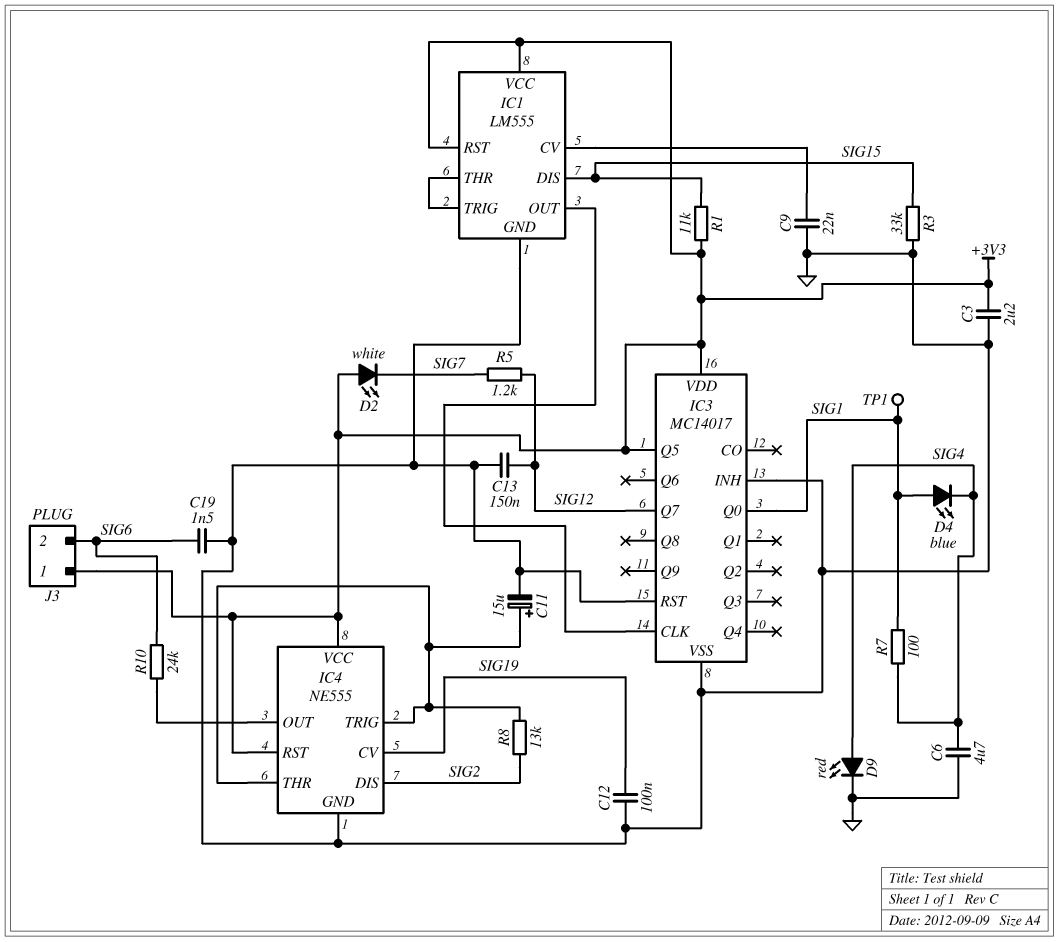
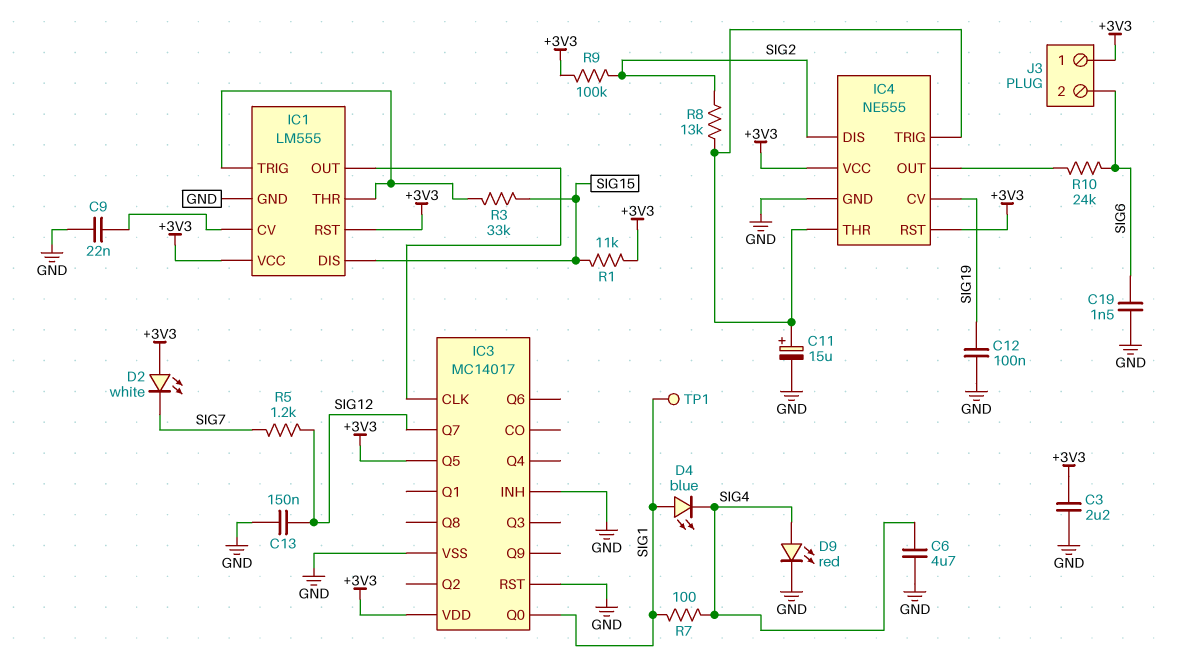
R3: 33k (GND, SIG15) -> 33k (IC1/THR, SIG15)
R9: none -> 100k (+3V3, SIG2)

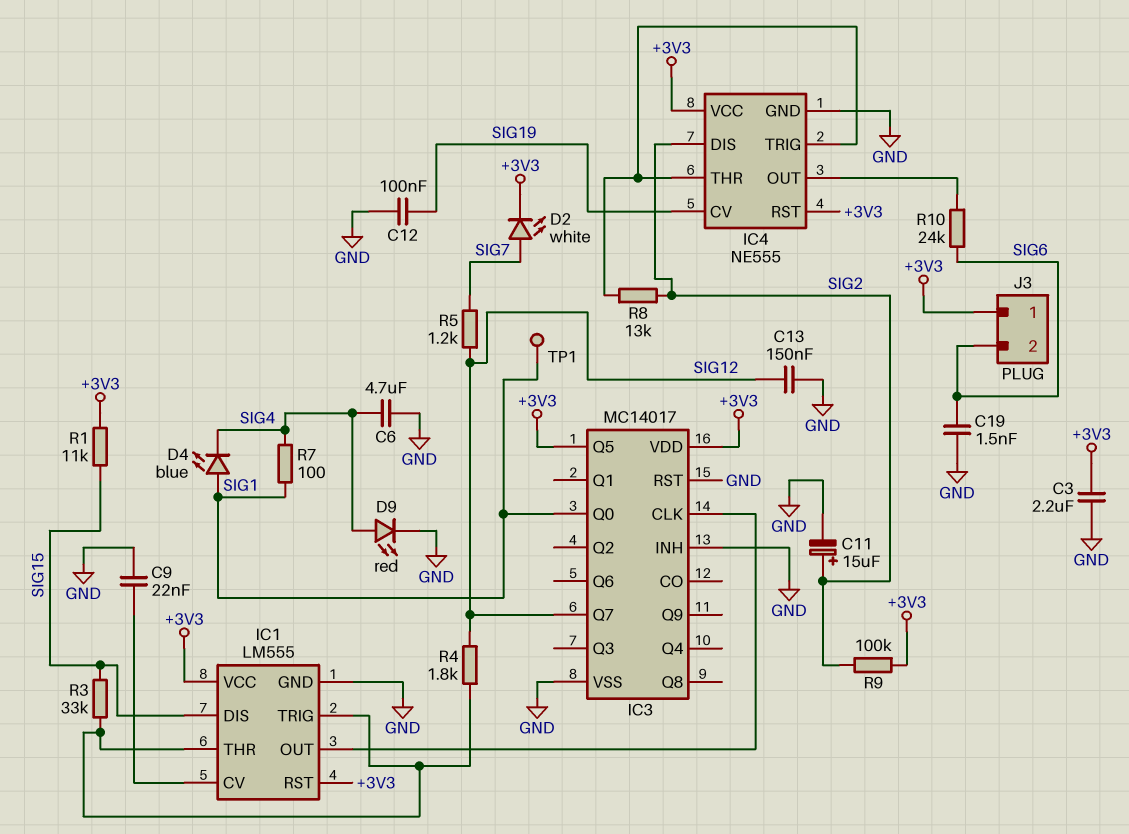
C11: 15uF (plus IC4/THR, minus GND) -> 15uF (plus SIG2, minus GND)
D2: LED white (A +3V3, K SIG7) -> LED white (A SIG7, K +3V3)
R4: none -> 1.8k (IC1/THR, SIG12)

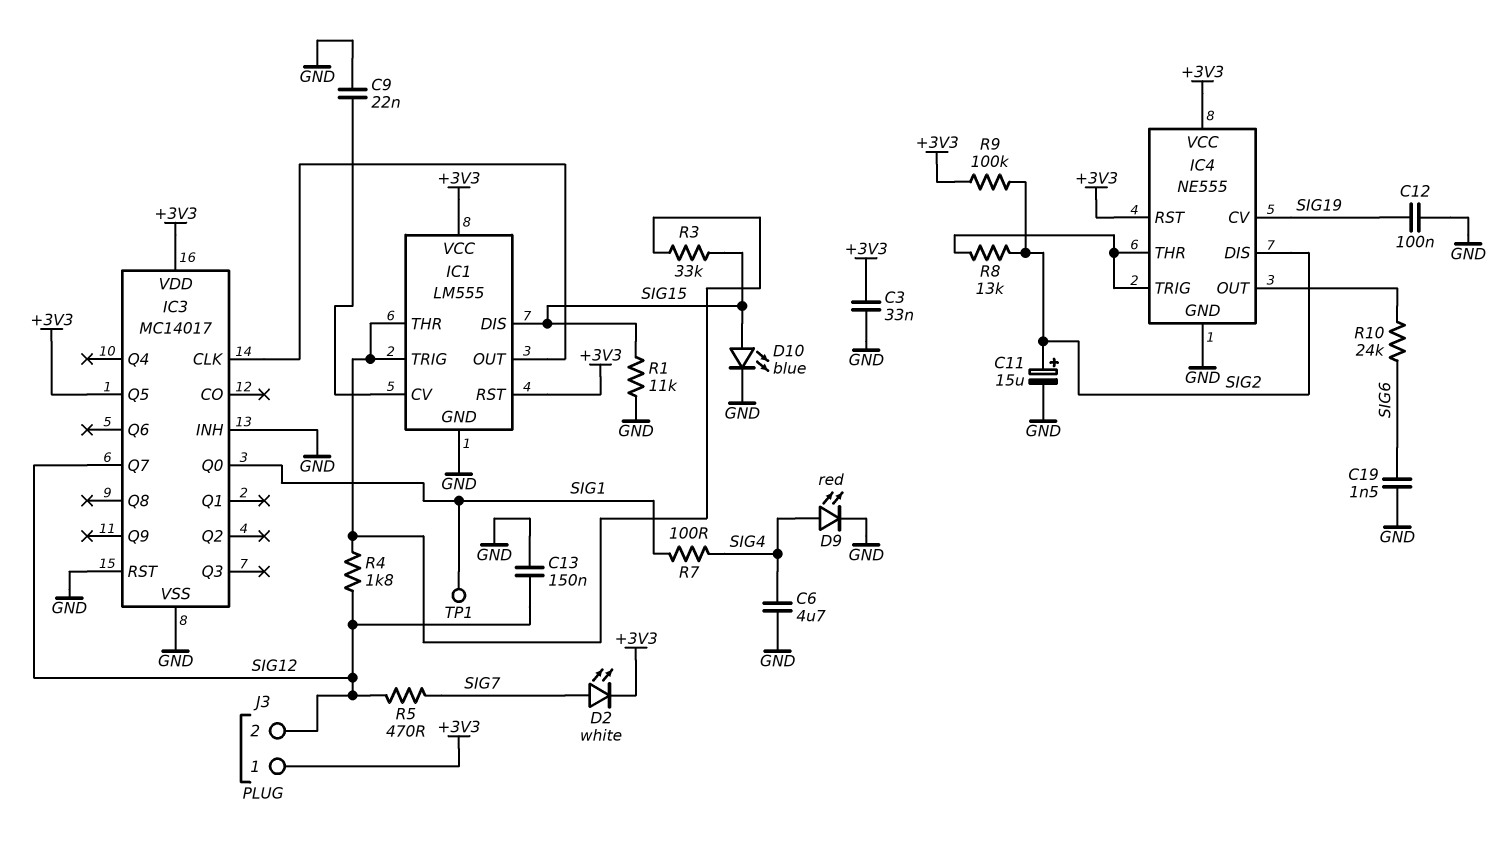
C3: 2.2uF (+3V3, GND) -> 33nF (+3V3, GND)
D4: LED blue (A SIG1, K SIG4) -> none
D10: none -> LED blue (A SIG15, K GND)
J3 pin 2: SIG6 -> SIG12
R1: 11k (+3V3, SIG15) -> 11k (GND, SIG15)
R5: 1.2k (SIG7, SIG12) -> 470 (SIG7, SIG12)

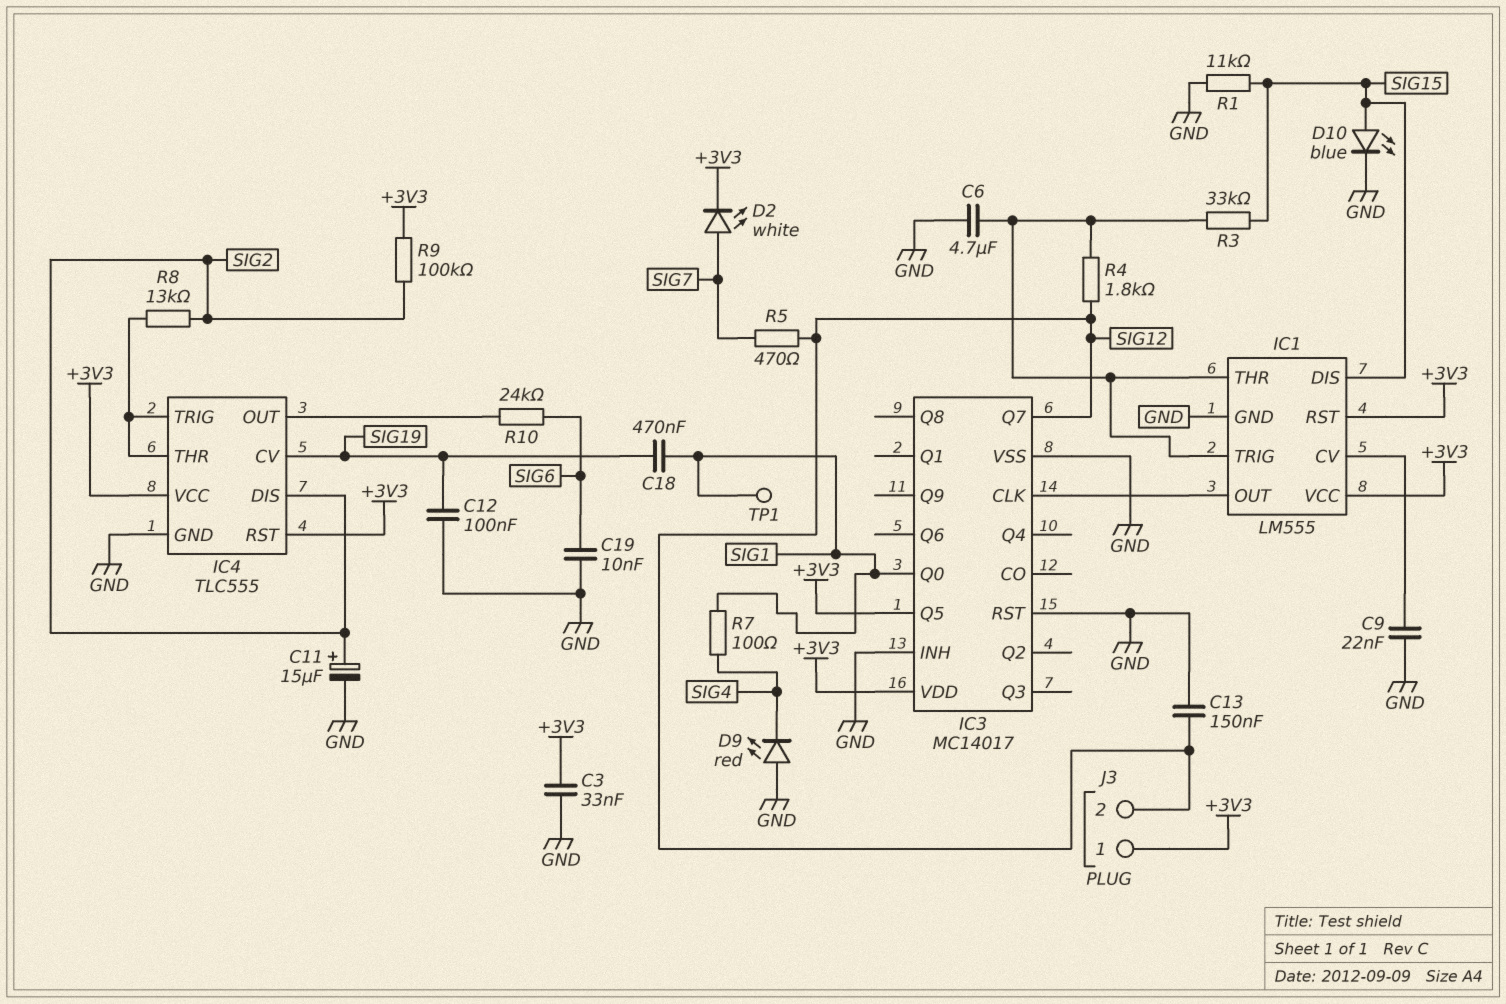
C6: 4.7uF (GND, SIG4) -> 4.7uF (GND, IC1/THR)
C18: none -> 470nF (SIG1, SIG19)
C19: 1.5nF (GND, SIG6) -> 10nF (GND, SIG6)
D9: LED red (A SIG4, K GND) -> LED red (A GND, K SIG4)
IC4: NE555 -> TLC555

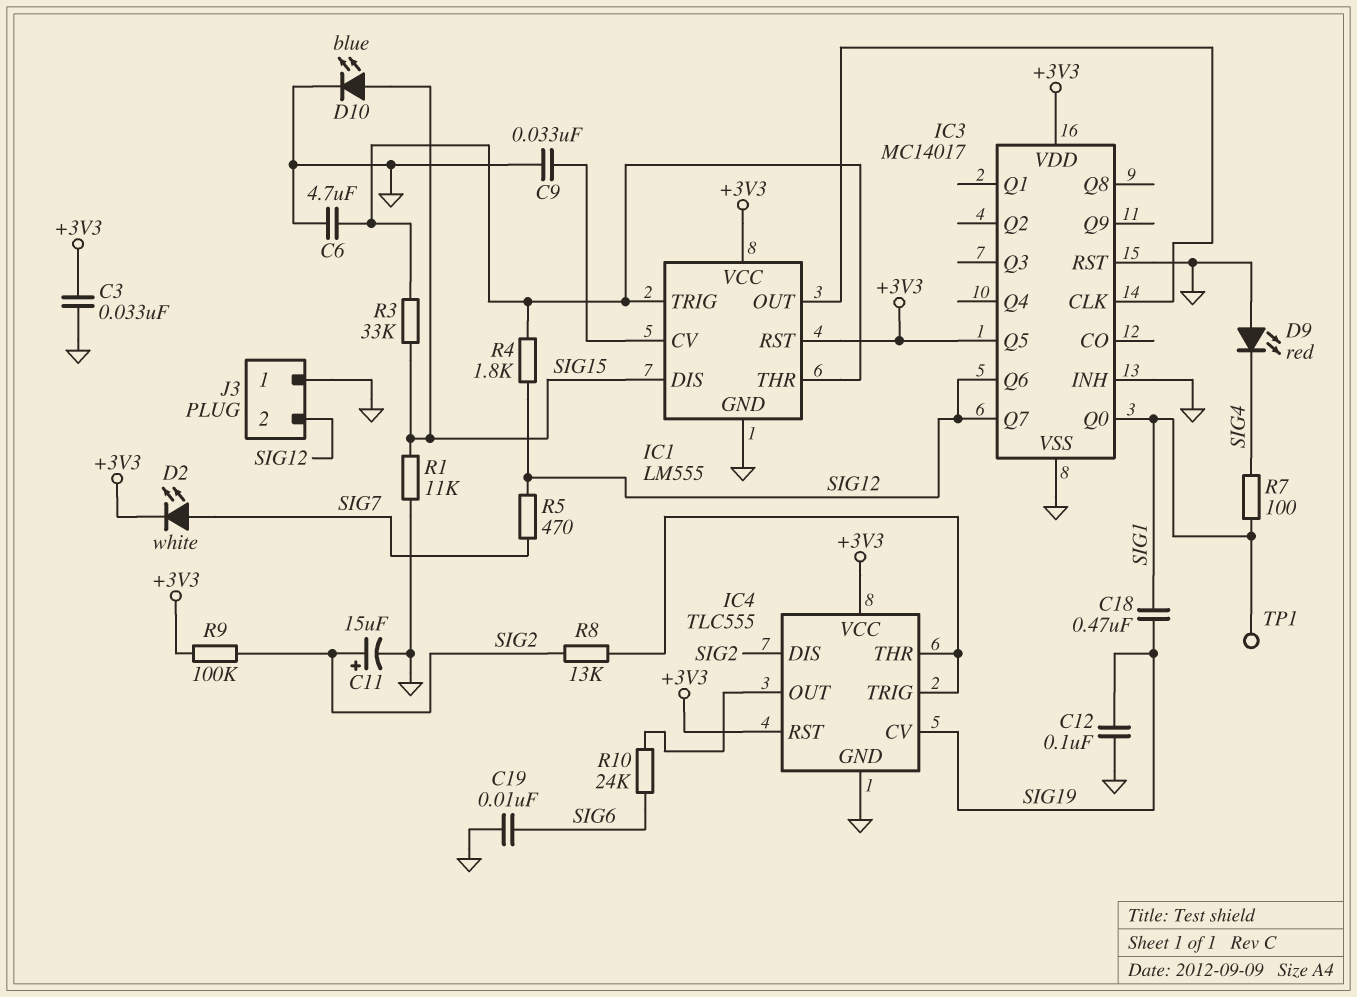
C9: 22nF (GND, IC1/CV) -> 33nF (GND, IC1/CV)
C13: 150nF (GND, SIG12) -> none
IC3 pin Q6: none -> SIG12
J3 pin 1: +3V3 -> GND

